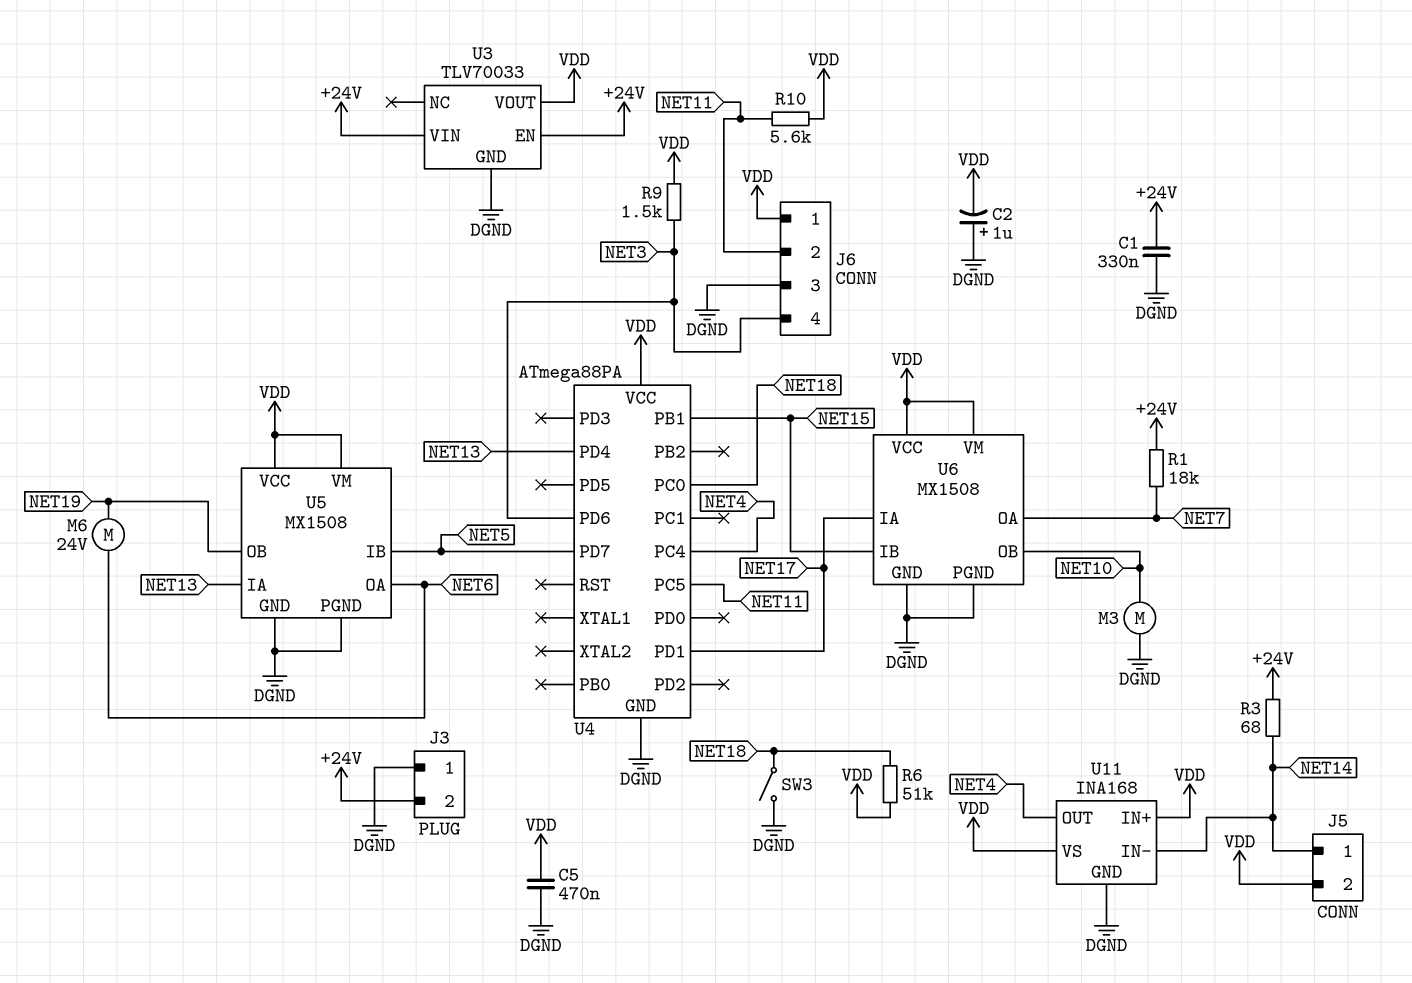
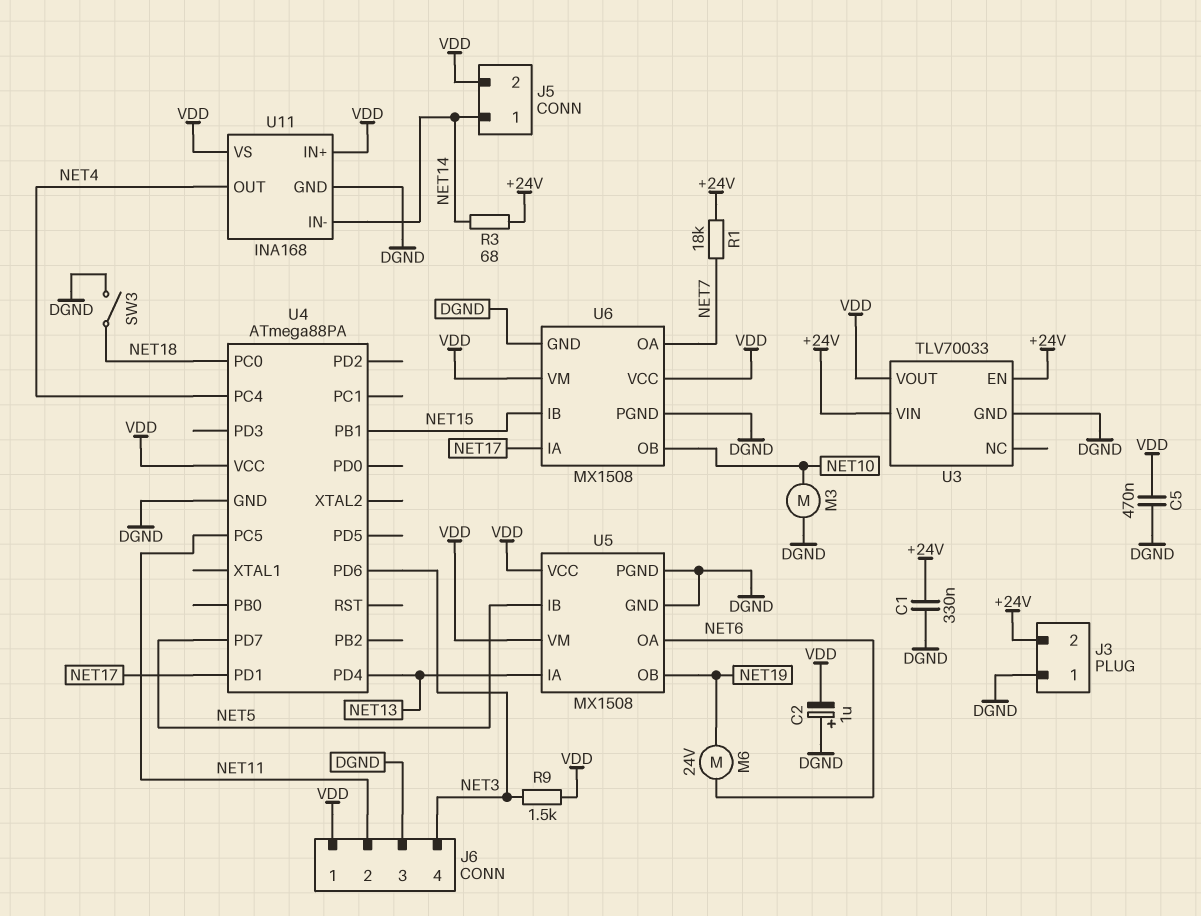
R6: 51k (NET18, VDD) -> none
R10: 5.6k (NET11, VDD) -> none

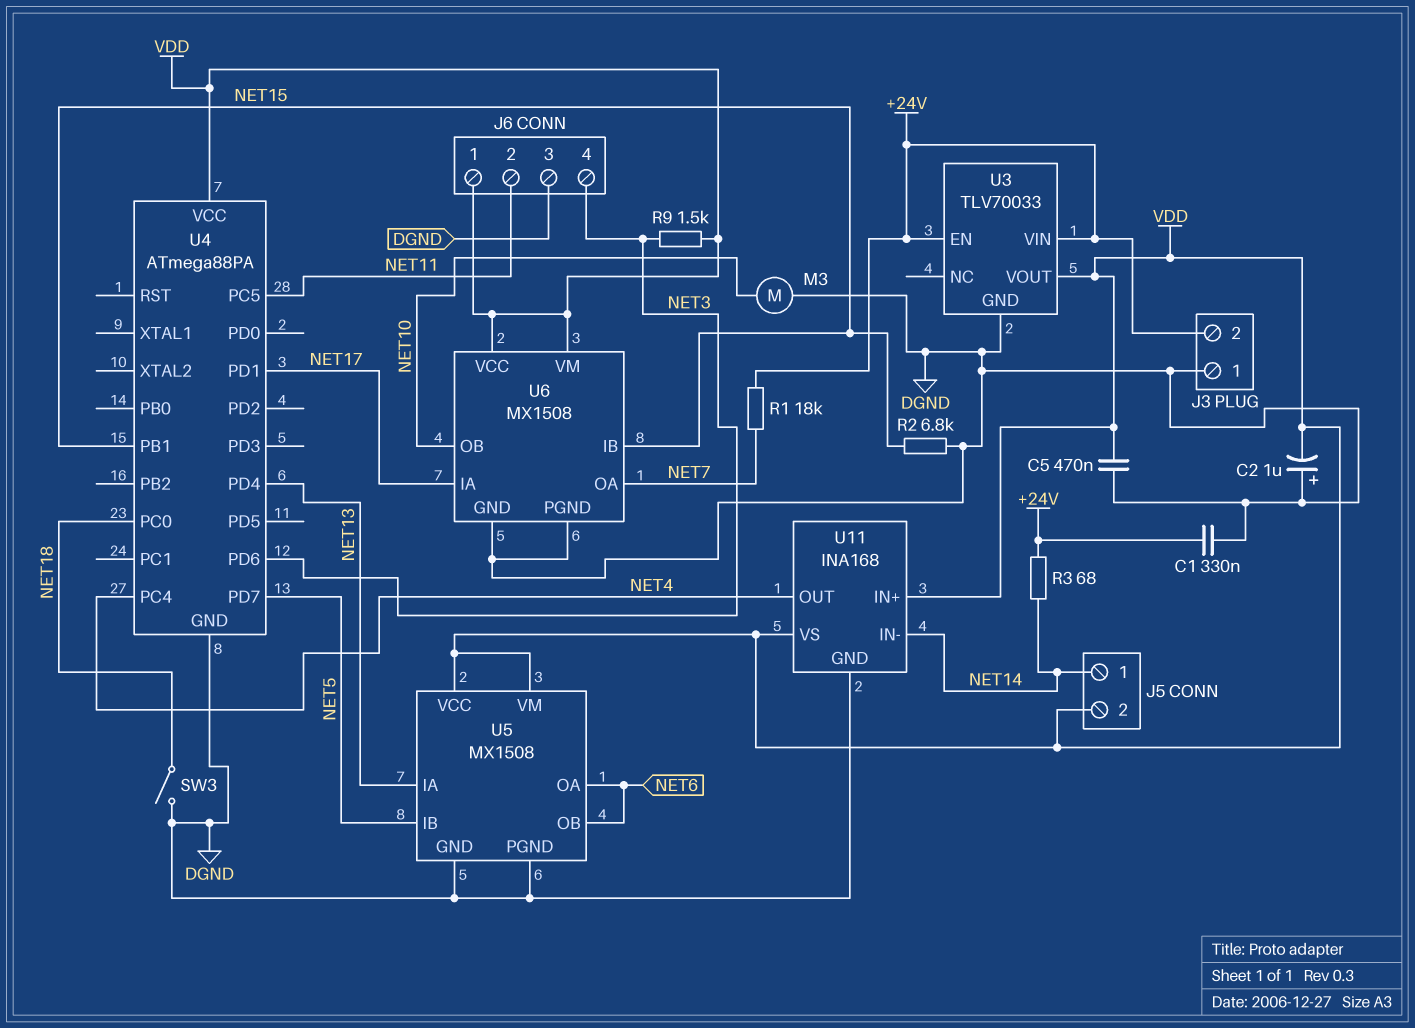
M6: motor 24V (NET6, NET19) -> none
R2: none -> 6.8k (DGND, NET15)
U5 pin OB: NET19 -> NET6

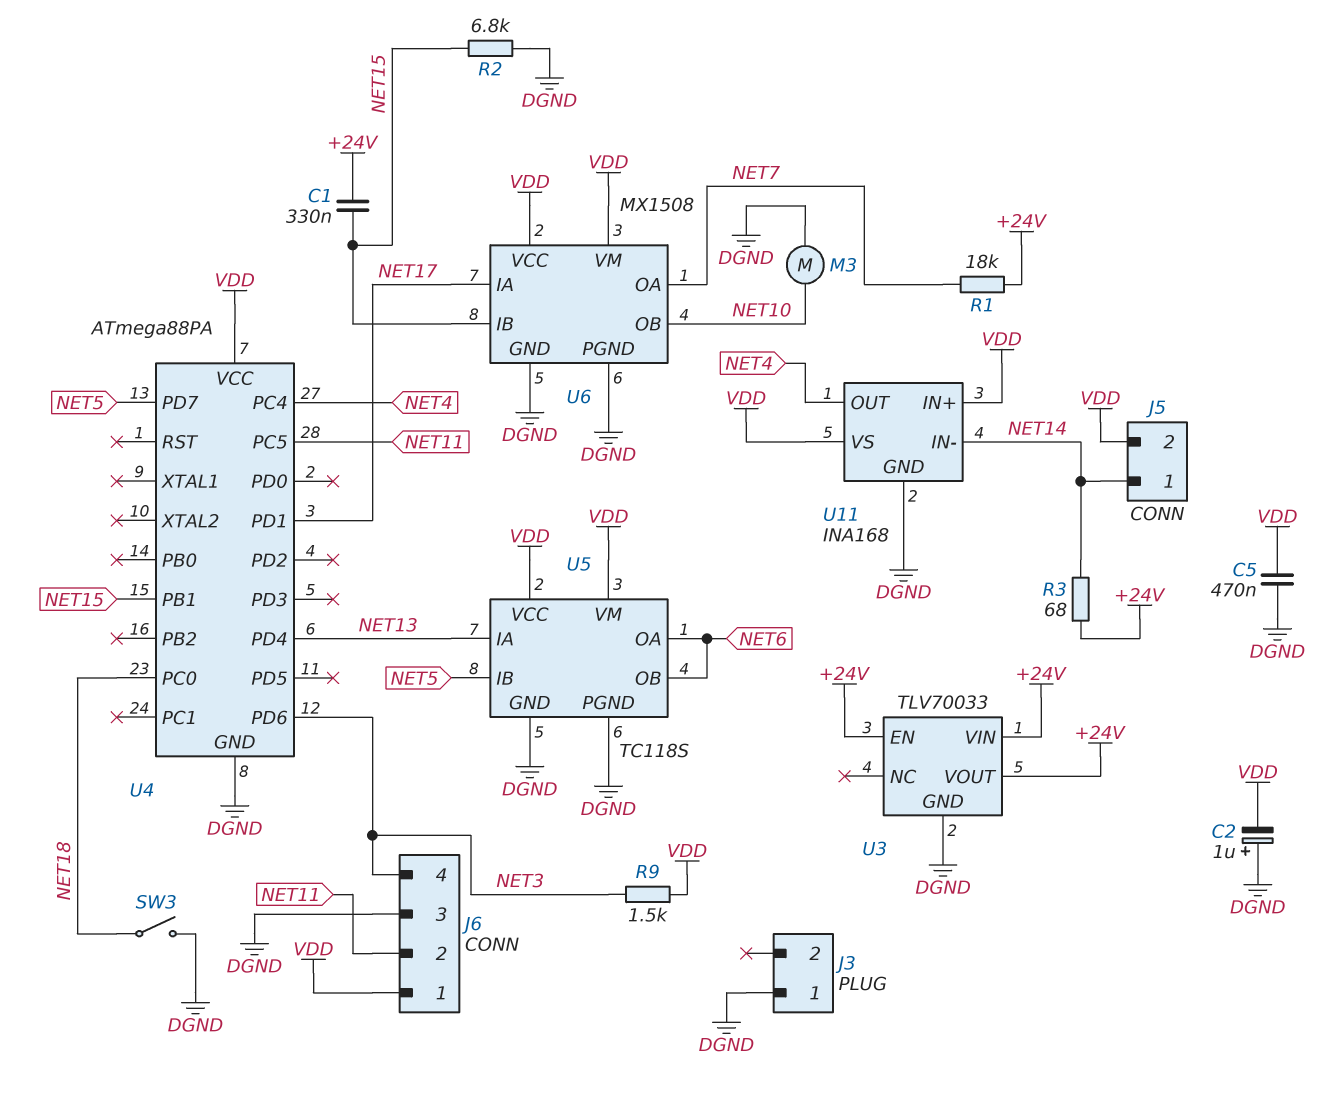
C1: 330nF (+24V, DGND) -> 330nF (+24V, NET15)
J3 pin 2: +24V -> none
U3 pin VOUT: VDD -> +24V
U5: MX1508 -> TC118S

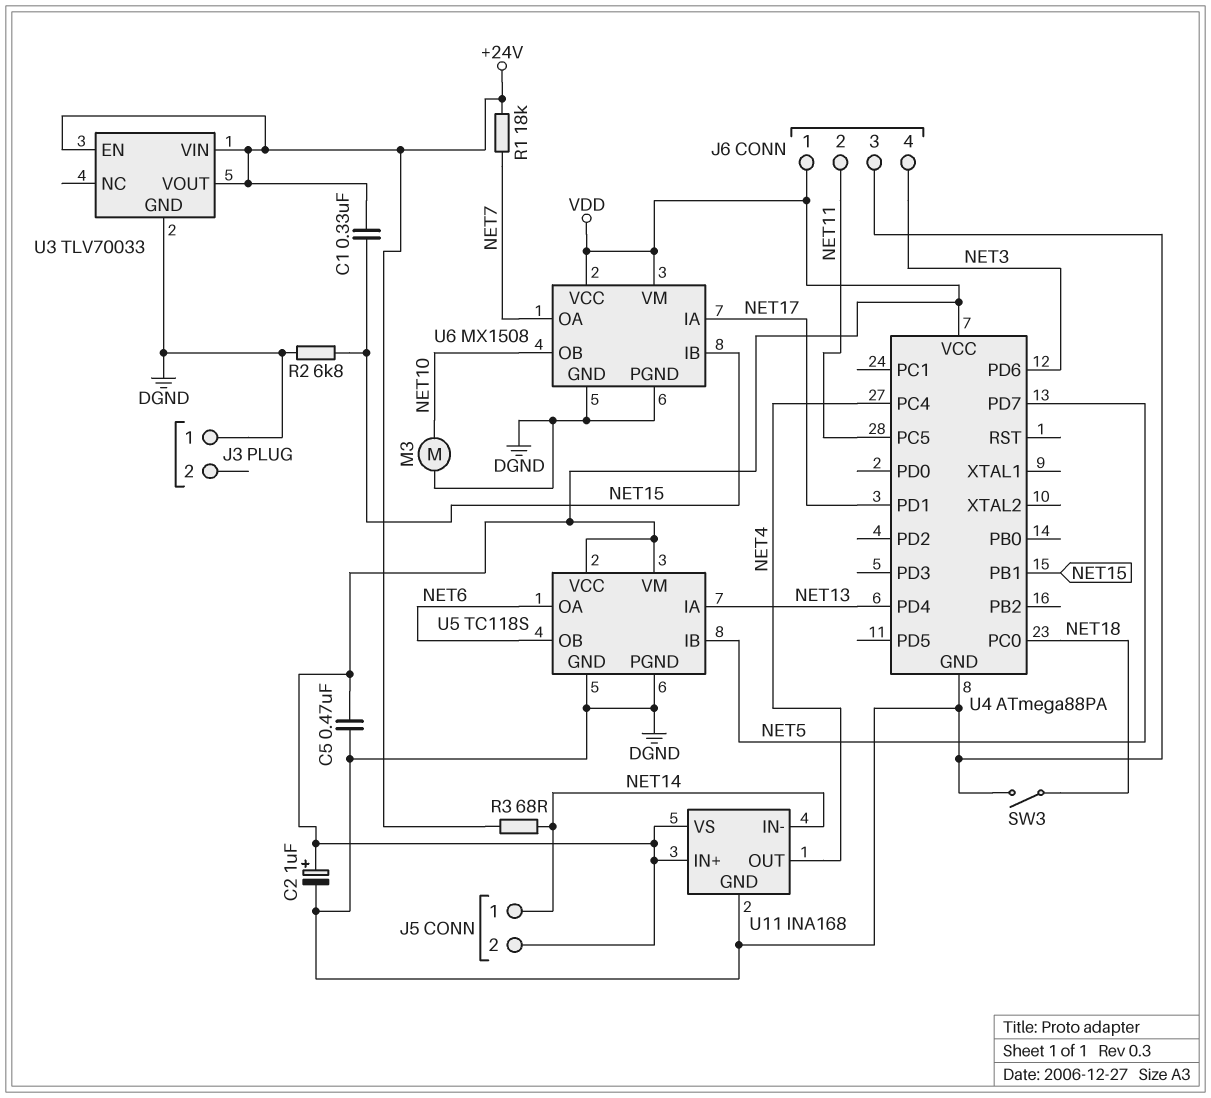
C2: 1uF (plus DGND, minus VDD) -> 1uF (plus VDD, minus DGND)
R9: 1.5k (NET3, VDD) -> none

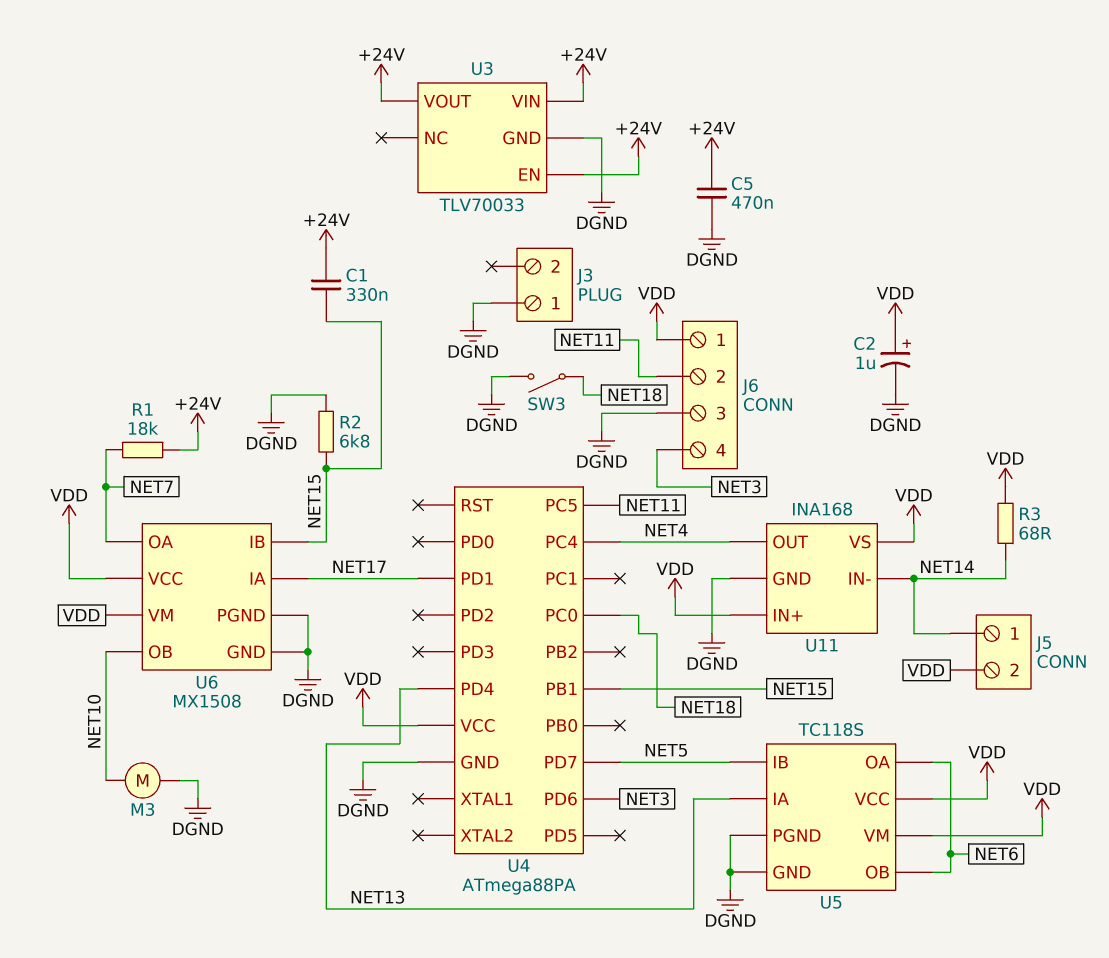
C5: 470nF (DGND, VDD) -> 470nF (+24V, DGND)
R3: 68 (+24V, NET14) -> 68 (NET14, VDD)

